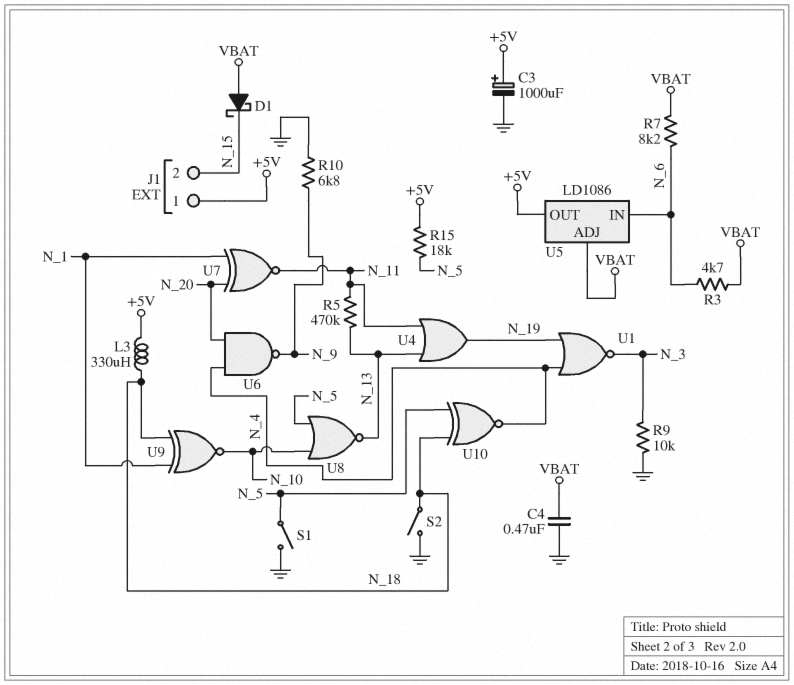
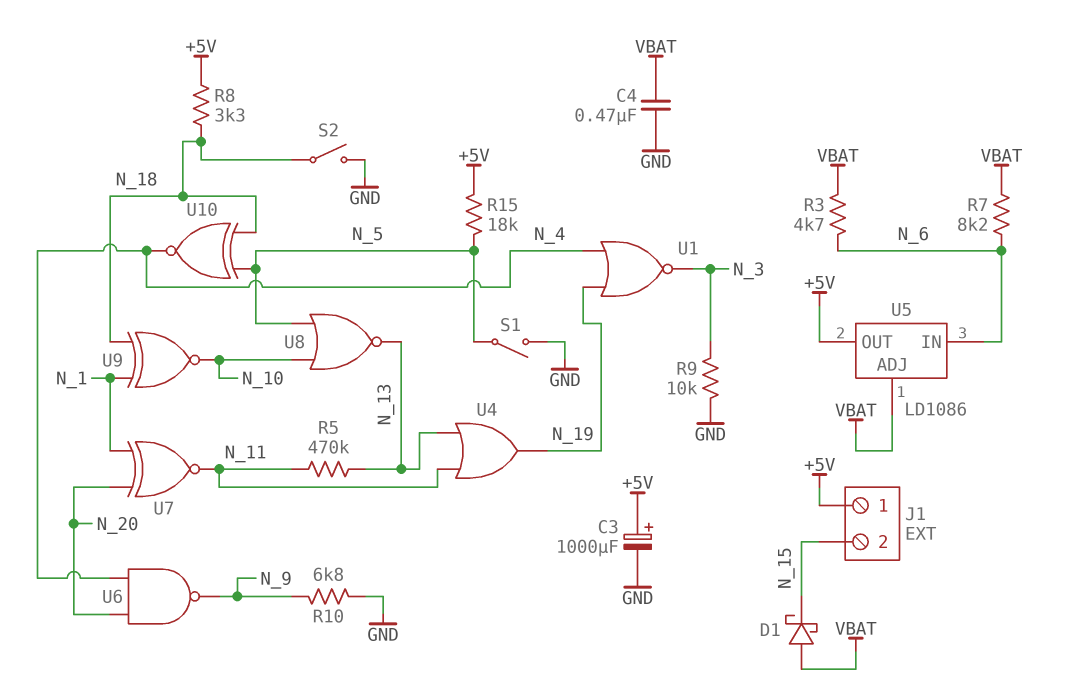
L3: 330uH (+5V, N_18) -> none
R8: none -> 3.3k (+5V, N_18)

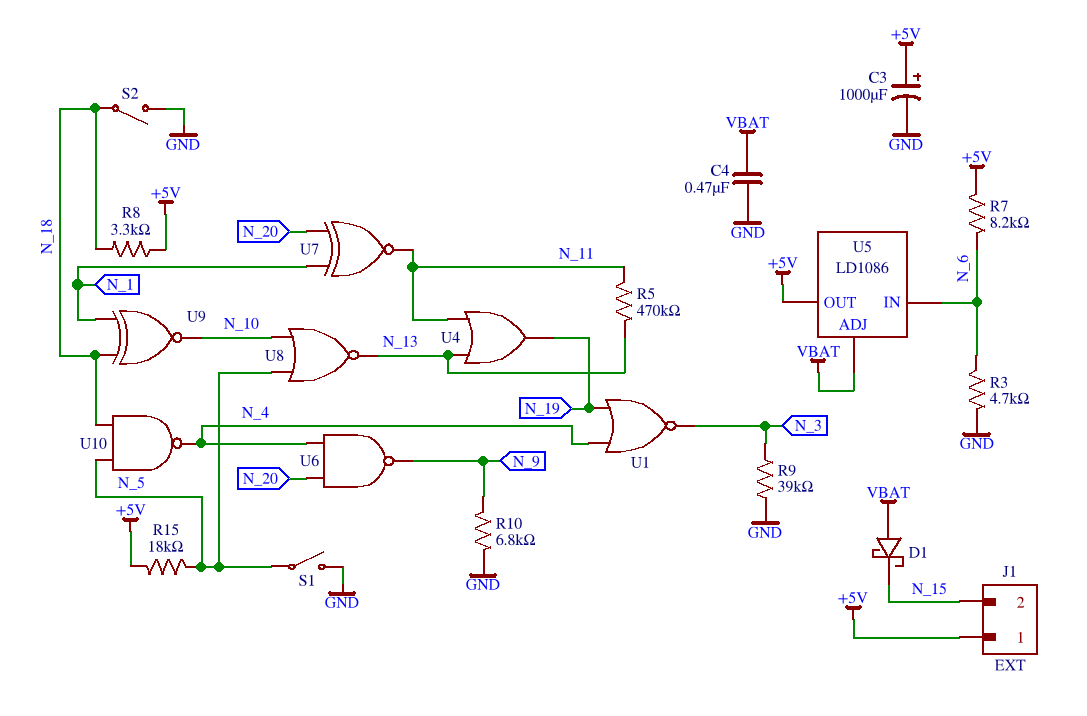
R3: 4.7k (N_6, VBAT) -> 4.7k (GND, N_6)
R7: 8.2k (N_6, VBAT) -> 8.2k (+5V, N_6)
R9: 10k (GND, N_3) -> 39k (GND, N_3)
U10: XNOR (in N_5, in N_18, out N_4) -> NAND (in N_5, in N_18, out N_4)

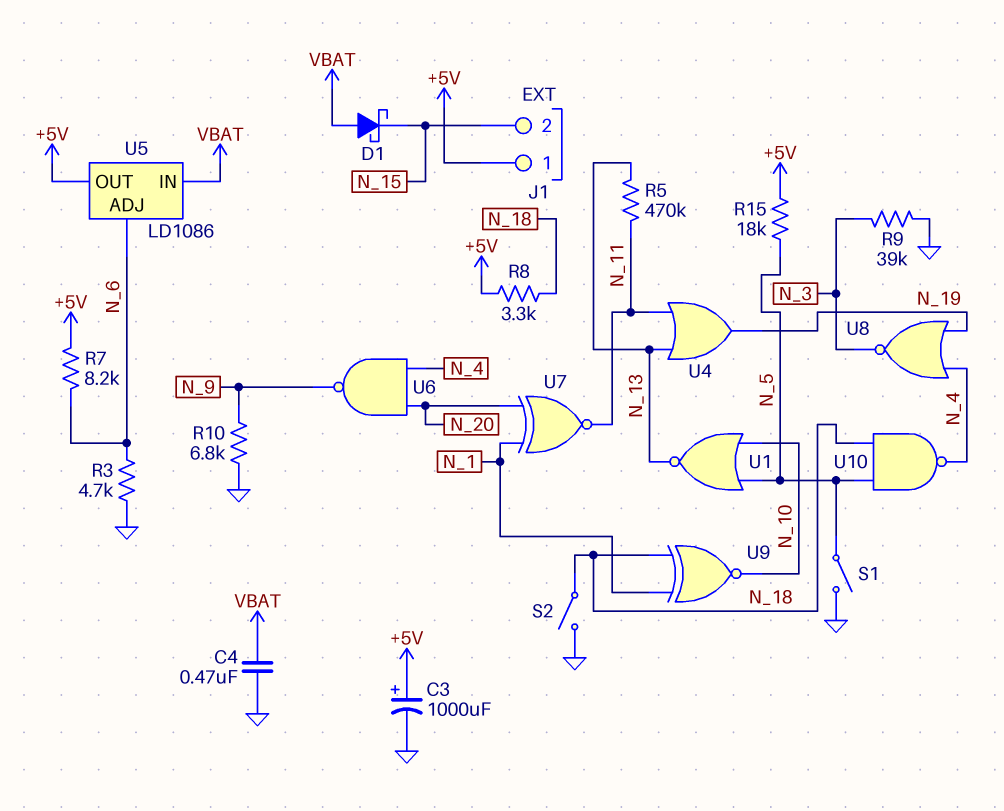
U1: NOR (in N_4, in N_19, out N_3) -> NOR (in N_5, in N_10, out N_13)
U5 pin ADJ: VBAT -> N_6
U5 pin IN: N_6 -> VBAT
U8: NOR (in N_5, in N_10, out N_13) -> NOR (in N_4, in N_19, out N_3)

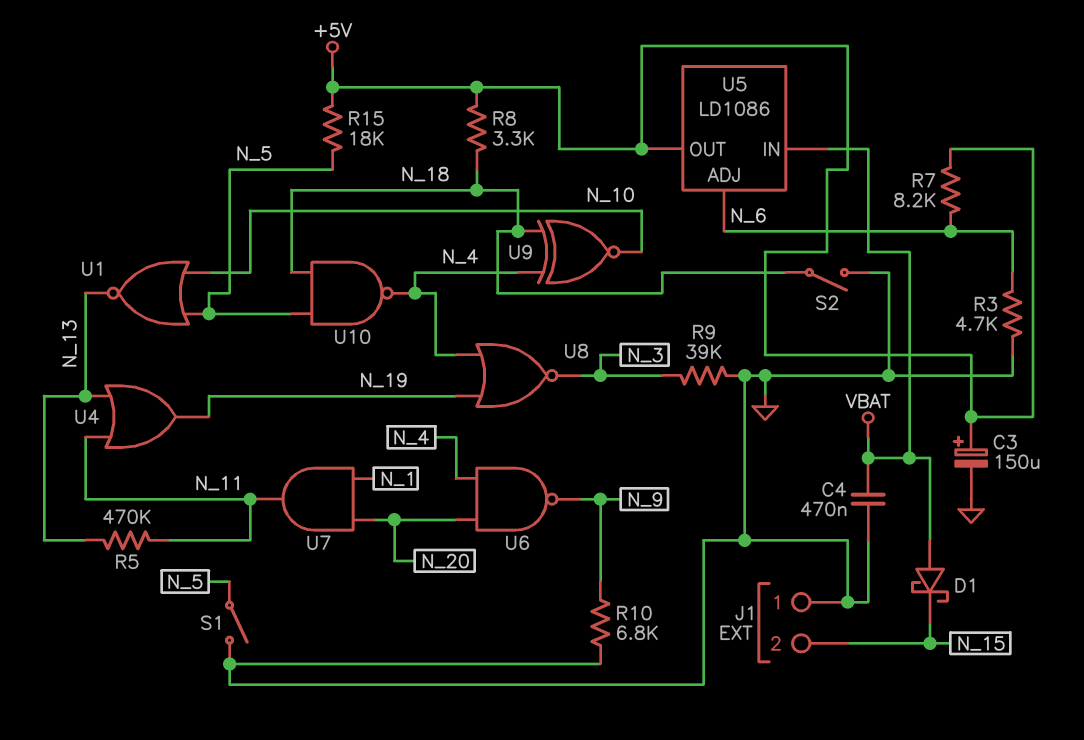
C3: 1000uF (plus +5V, minus GND) -> 150uF (plus +5V, minus GND)
J1 pin 1: +5V -> GND
U7: XNOR (in N_1, in N_20, out N_11) -> AND (in N_1, in N_20, out N_11)
U9: XNOR (in N_1, in N_18, out N_10) -> XNOR (in N_4, in N_18, out N_10)

